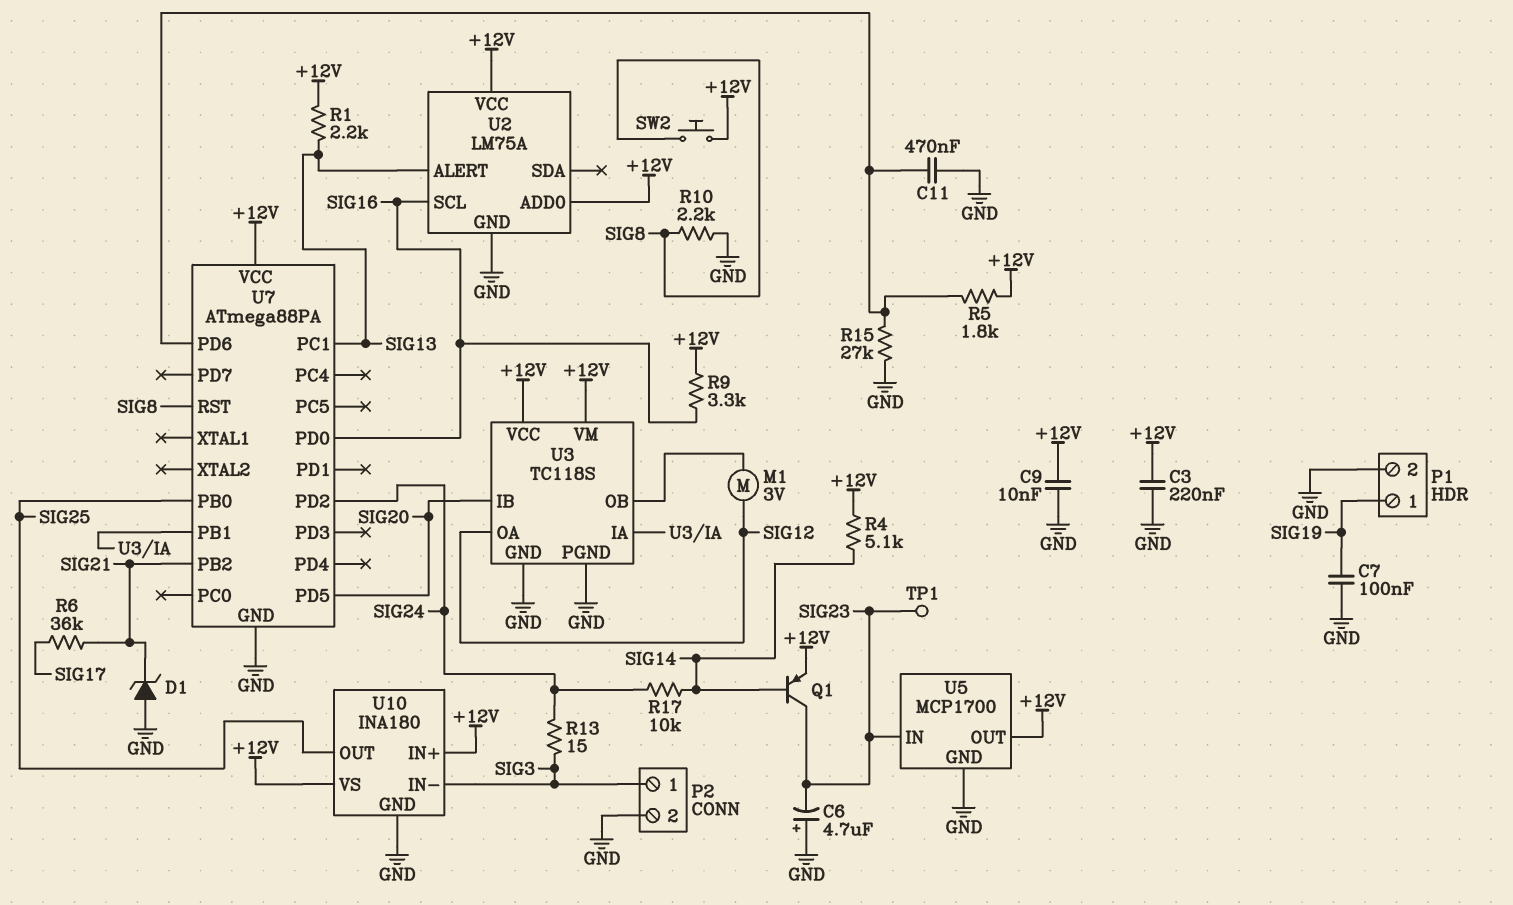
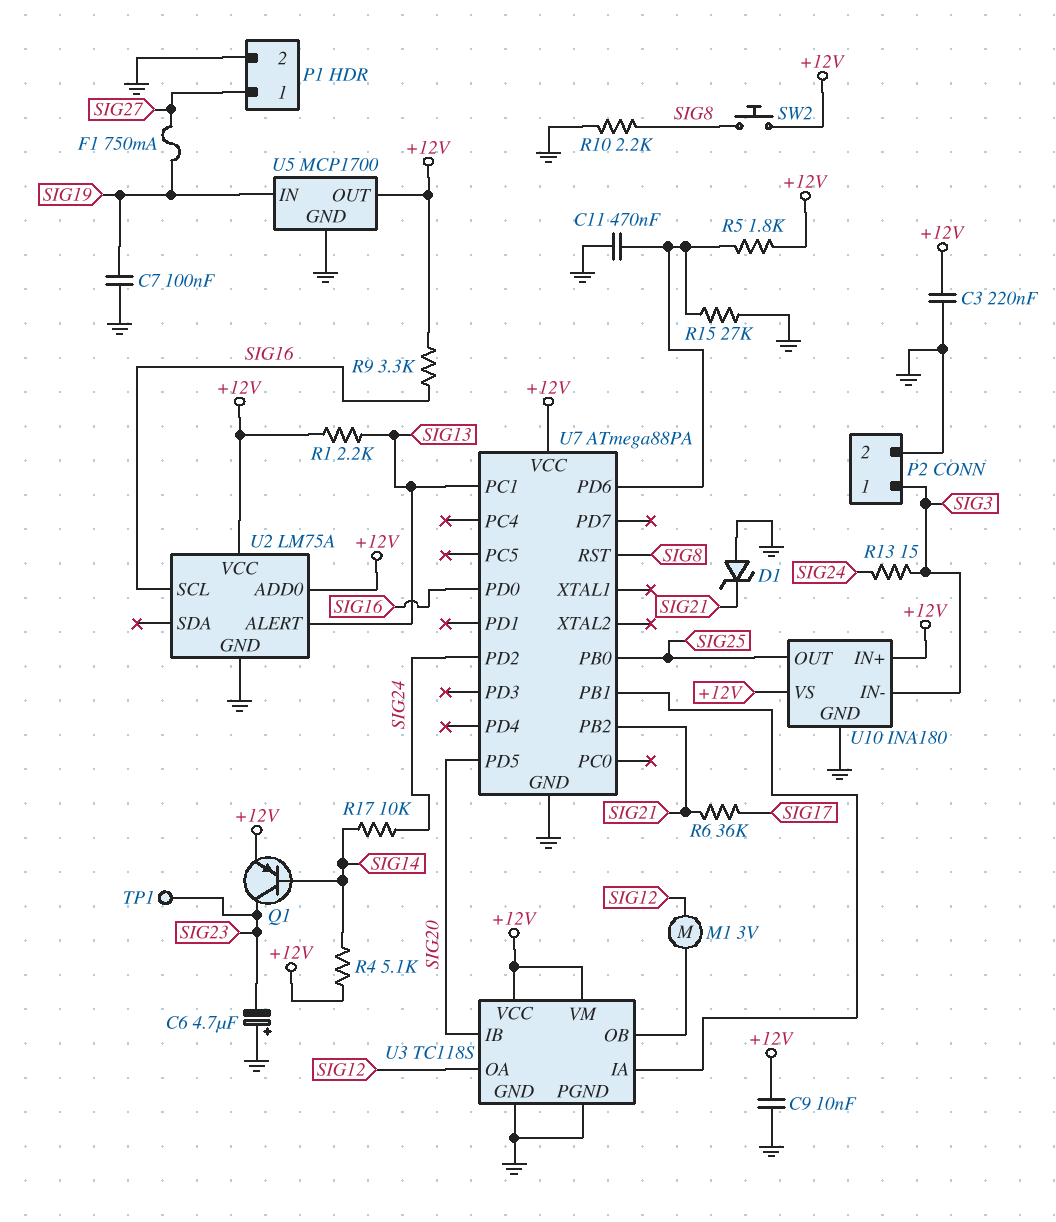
F1: none -> 750mA (SIG19, SIG27)
P1 pin 1: SIG19 -> SIG27
U5 pin IN: SIG23 -> SIG19

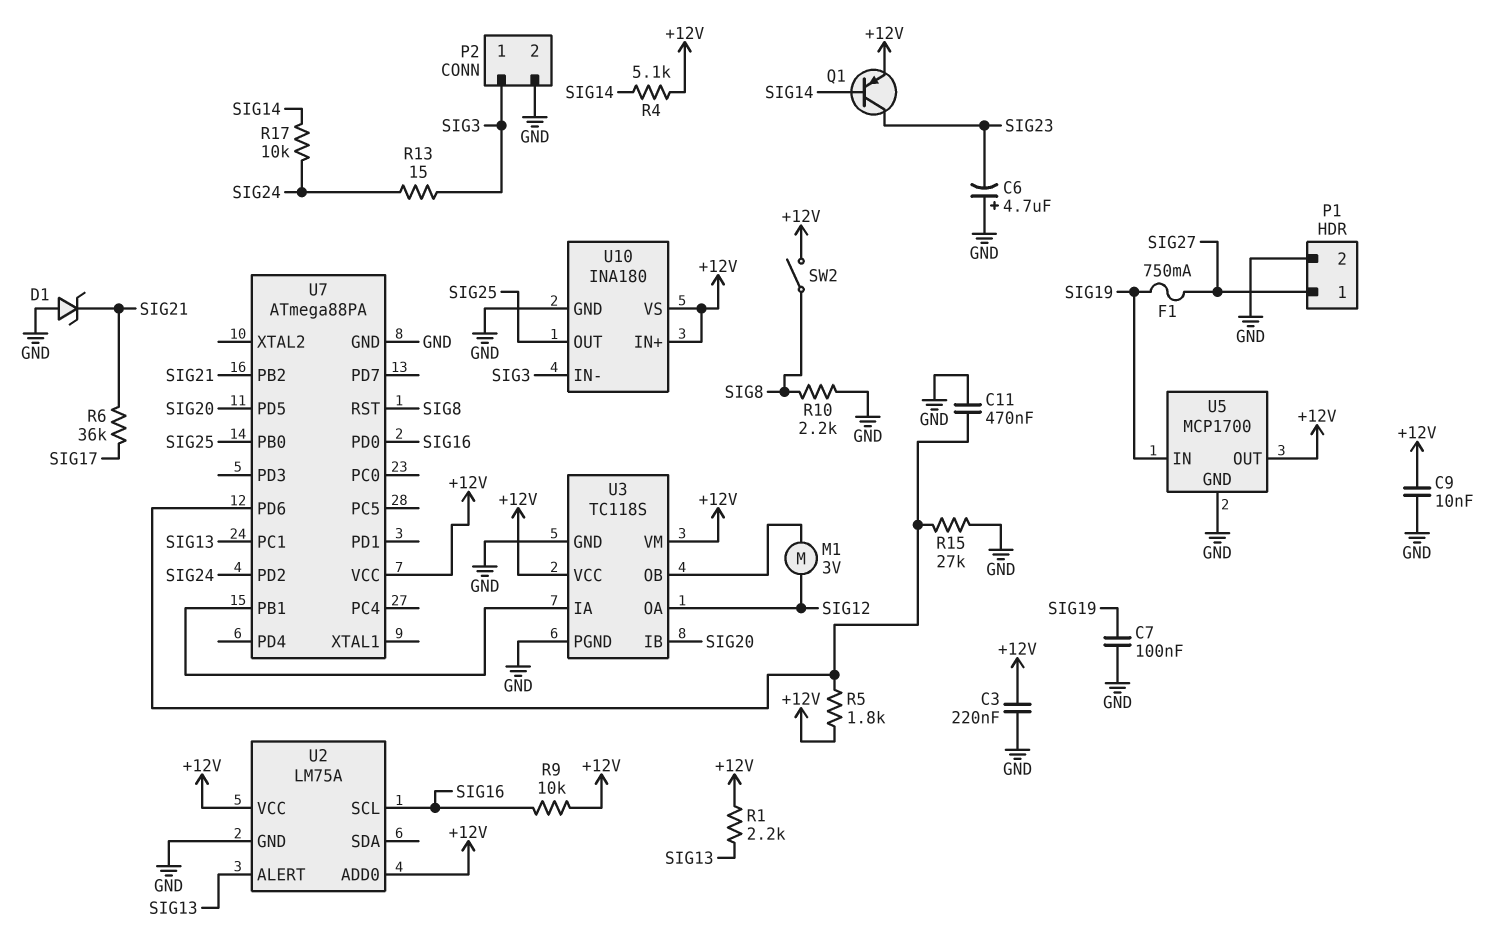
R9: 3.3k (+12V, SIG16) -> 10k (+12V, SIG16)
SW2: button (+12V, SIG8) -> switch (+12V, SIG8)
TP1: test point (SIG23) -> none

